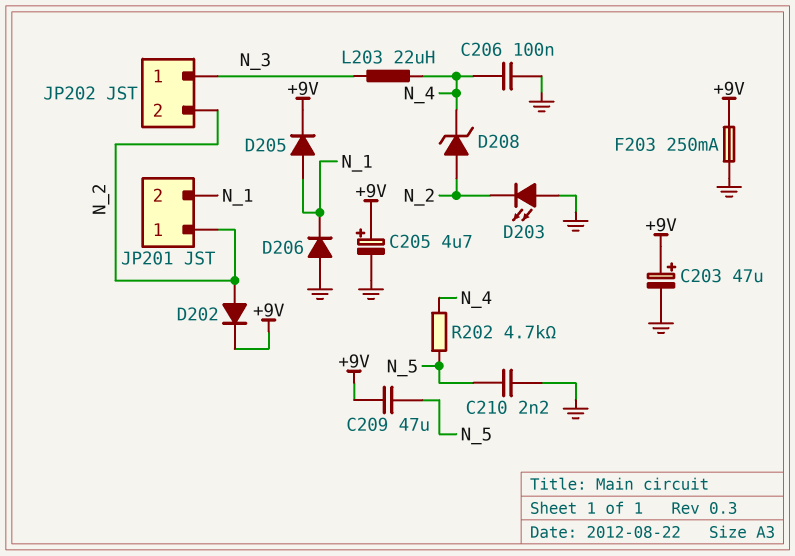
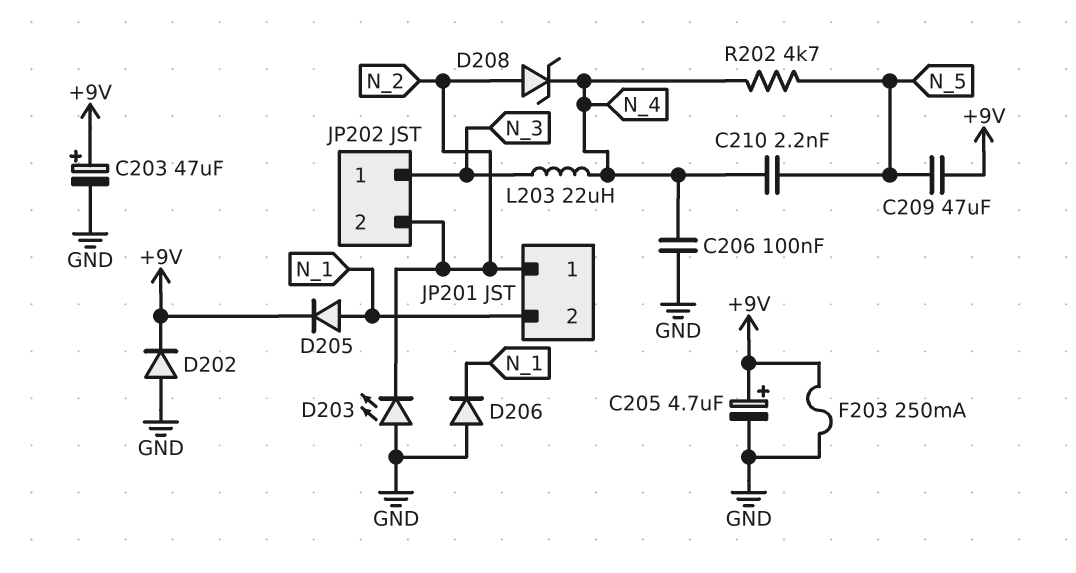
C210: 2.2nF (GND, N_5) -> 2.2nF (N_4, N_5)
D202: diode (A N_2, K +9V) -> diode (A GND, K +9V)

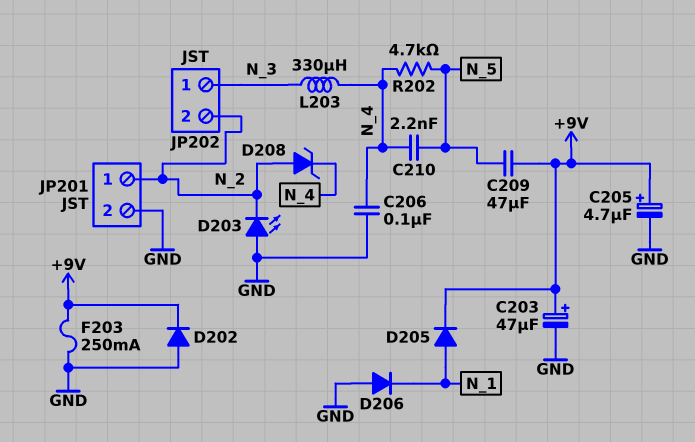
JP201 pin 2: N_1 -> GND
L203: 22uH (N_3, N_4) -> 330uH (N_3, N_4)

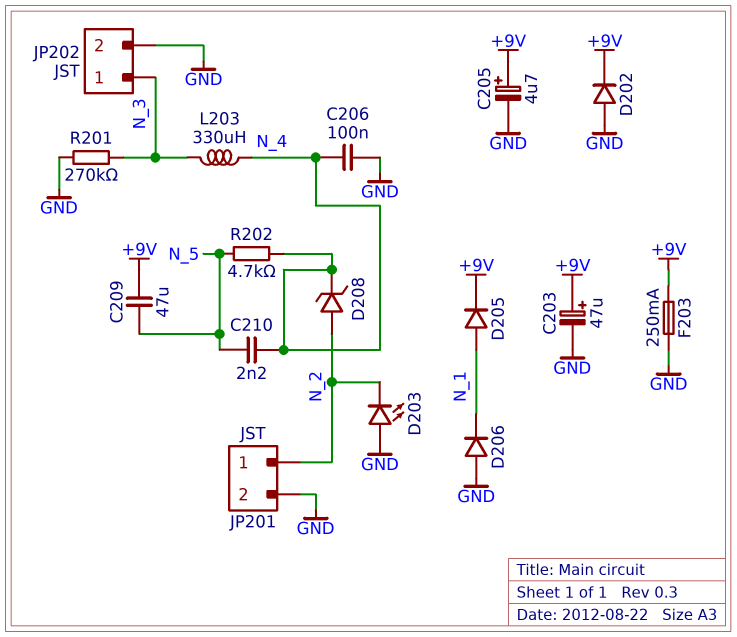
JP202 pin 2: N_2 -> GND
R201: none -> 270k (GND, N_3)

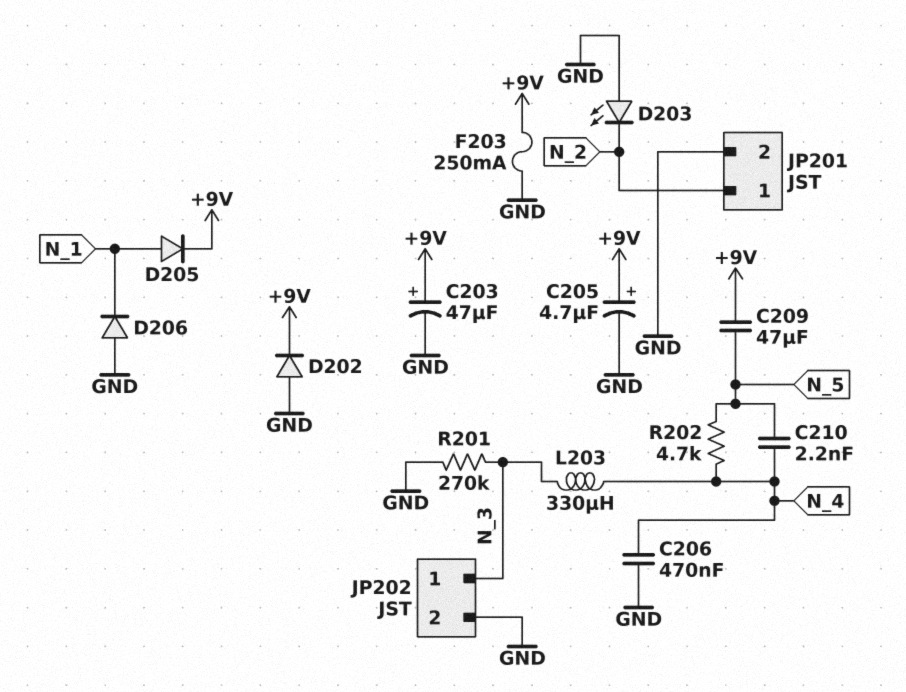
C206: 100nF (GND, N_4) -> 470nF (GND, N_4)
D208: zener (A N_2, K N_4) -> none

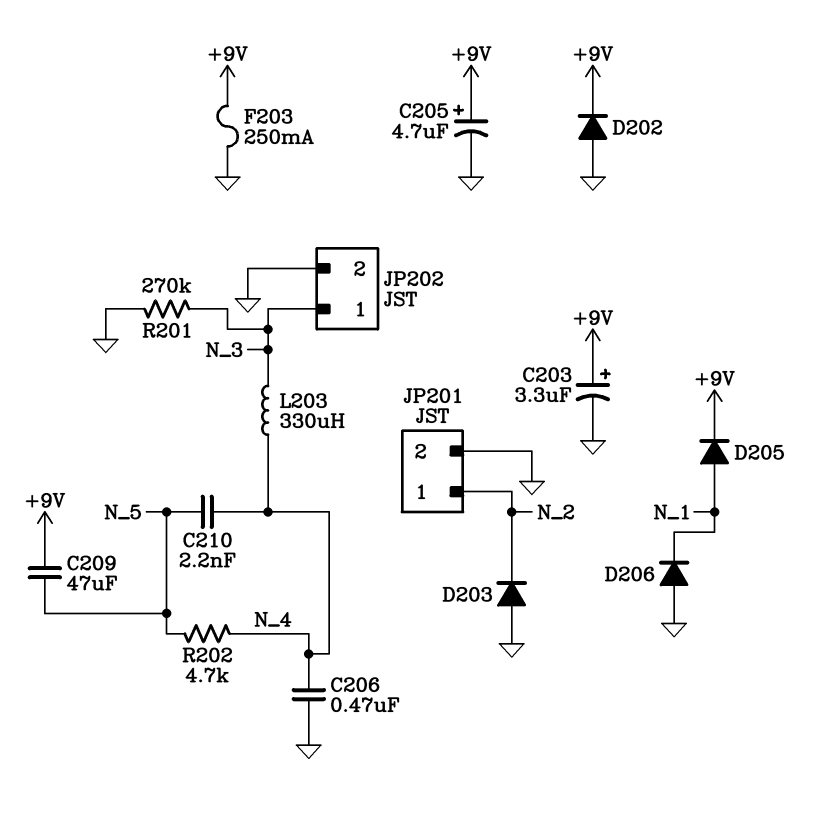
C203: 47uF (plus +9V, minus GND) -> 3.3uF (plus +9V, minus GND)
D203: LED (A GND, K N_2) -> diode (A GND, K N_2)

